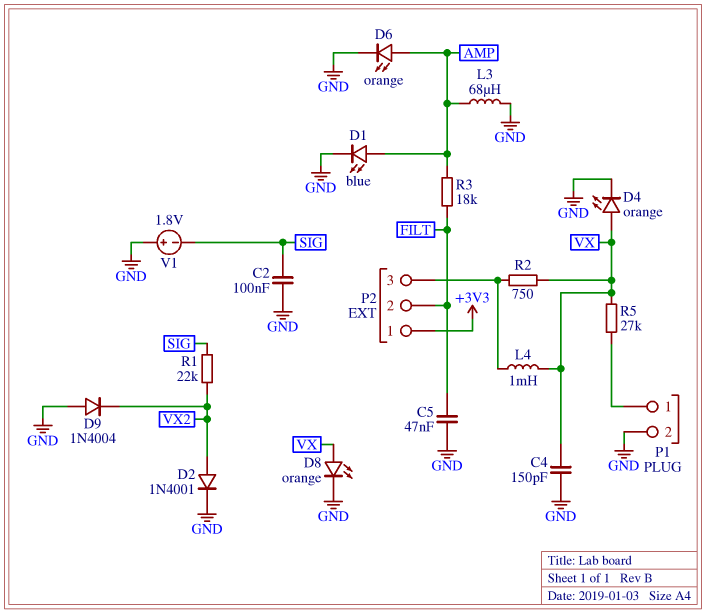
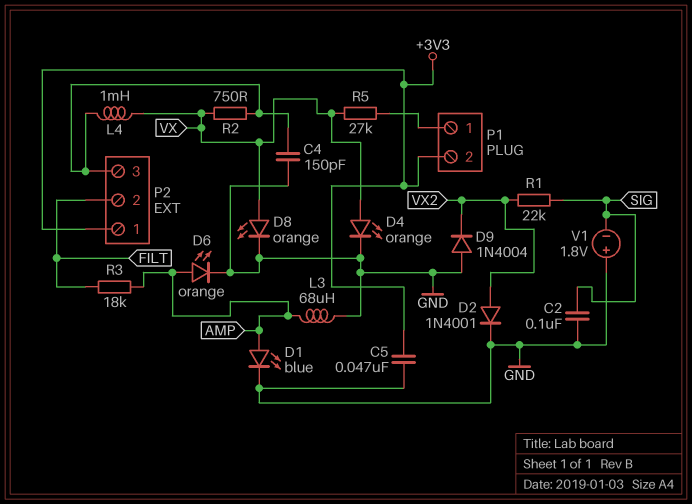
C4: 150pF (GND, VX) -> 150pF (GND, P2/3)
C5: 47nF (FILT, GND) -> 47nF (+3V3, GND)
P1 pin 2: GND -> +3V3

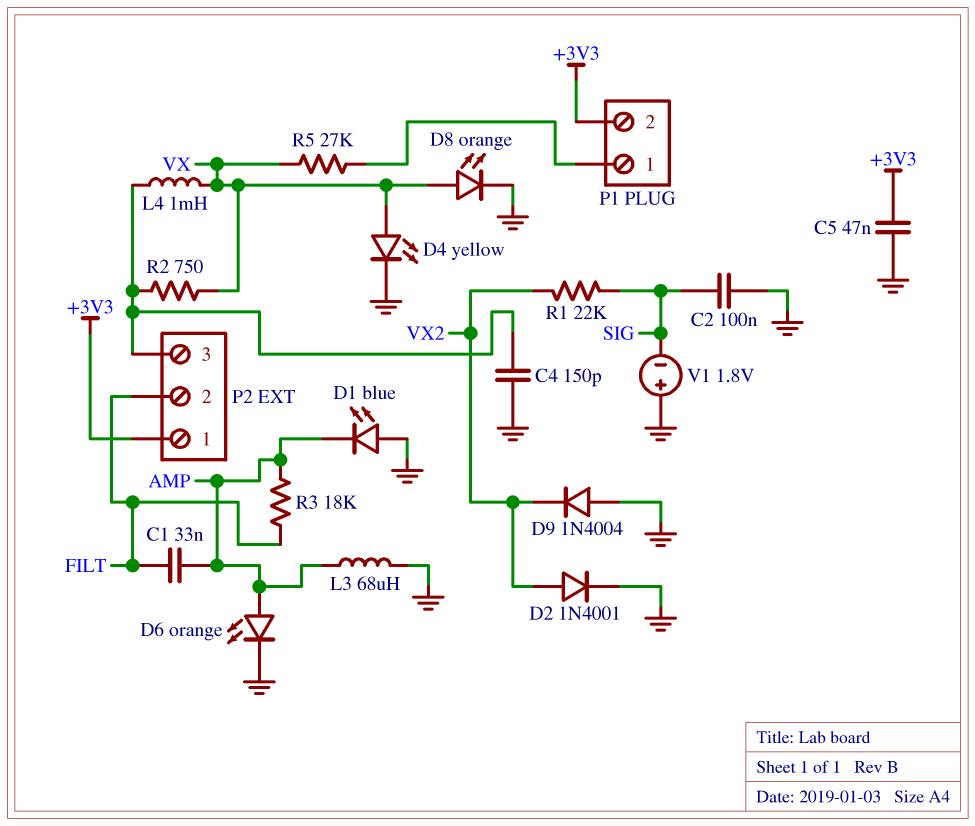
C1: none -> 33nF (AMP, FILT)
D1: LED blue (A AMP, K GND) -> LED blue (A GND, K AMP)
D4: LED orange (A VX, K GND) -> LED yellow (A VX, K GND)

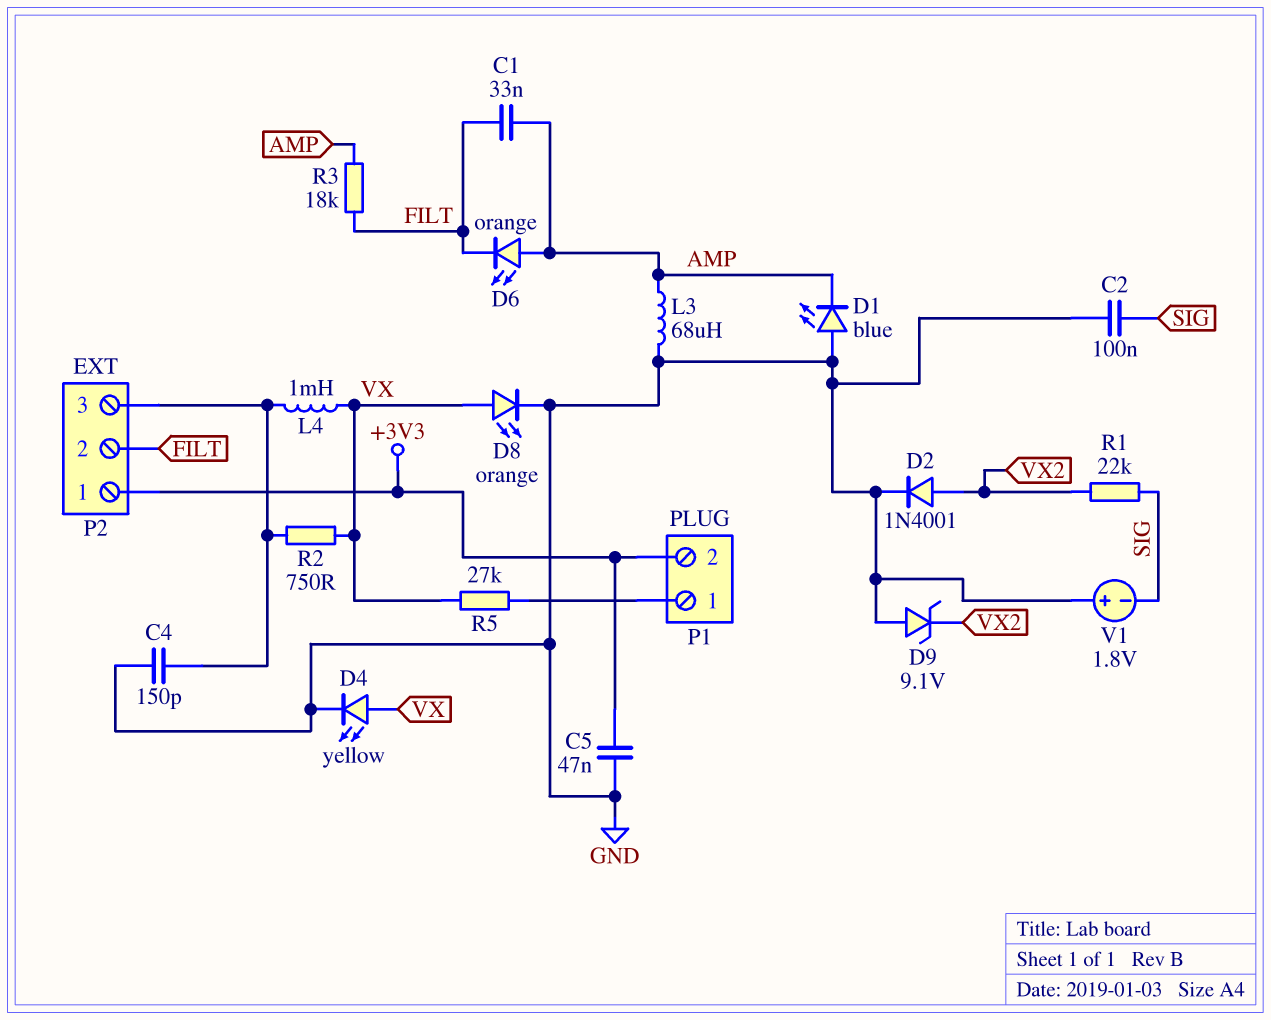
D6: LED orange (A AMP, K GND) -> LED orange (A AMP, K FILT)
D9: diode 1N4004 (A GND, K VX2) -> zener 9.1V (A GND, K VX2)

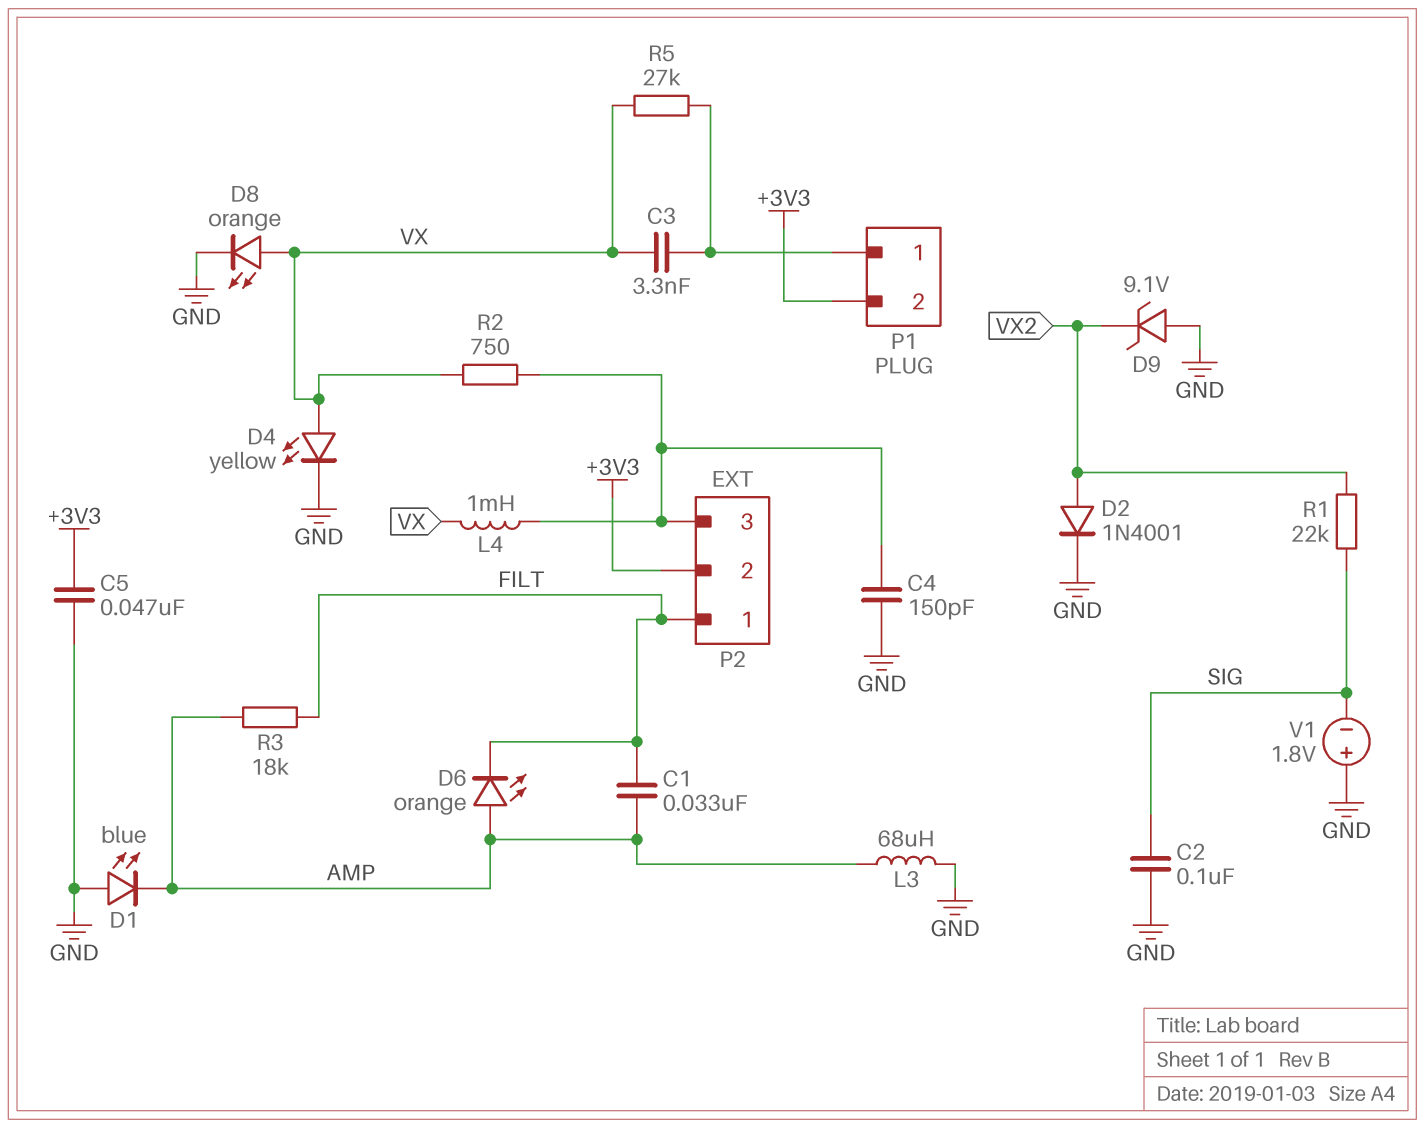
C3: none -> 3.3nF (P1/1, VX)
P2 pin 1: +3V3 -> FILT
P2 pin 2: FILT -> +3V3

